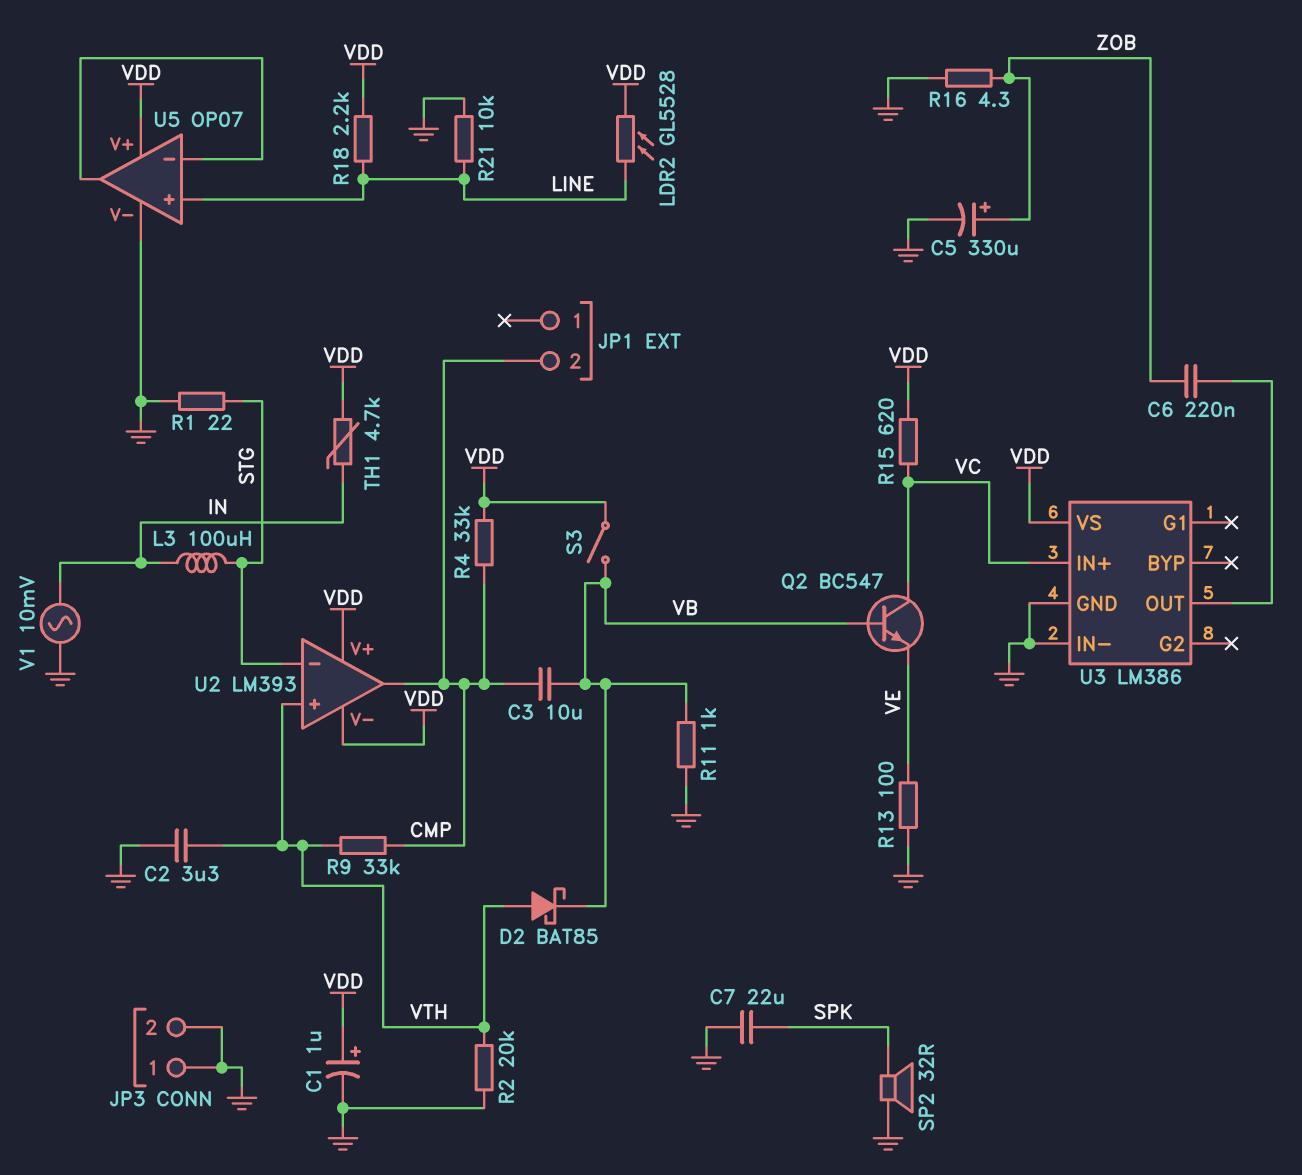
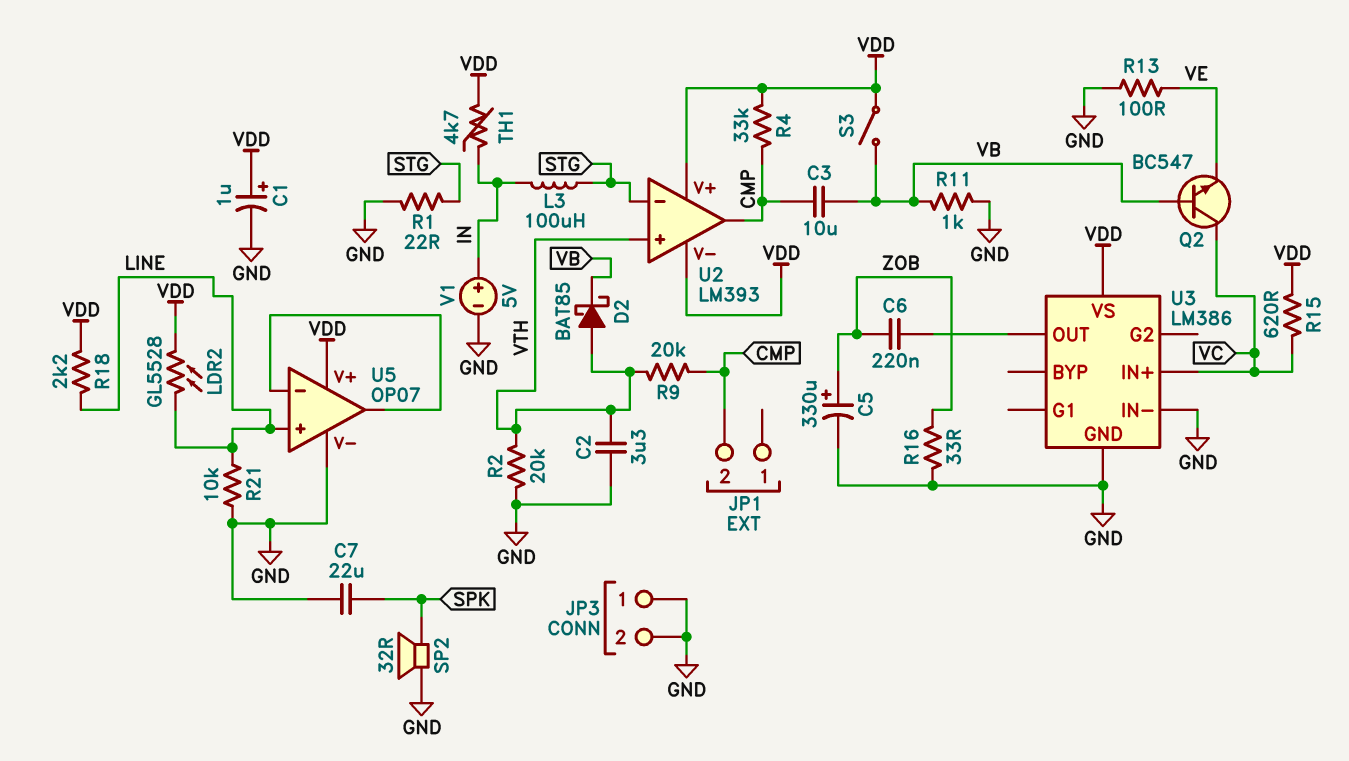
R9: 33k (CMP, VTH) -> 20k (CMP, VTH)
R16: 4.3 (GND, ZOB) -> 33 (GND, ZOB)
V1: AC 10mV (GND, IN) -> 5V (plus IN, minus GND)

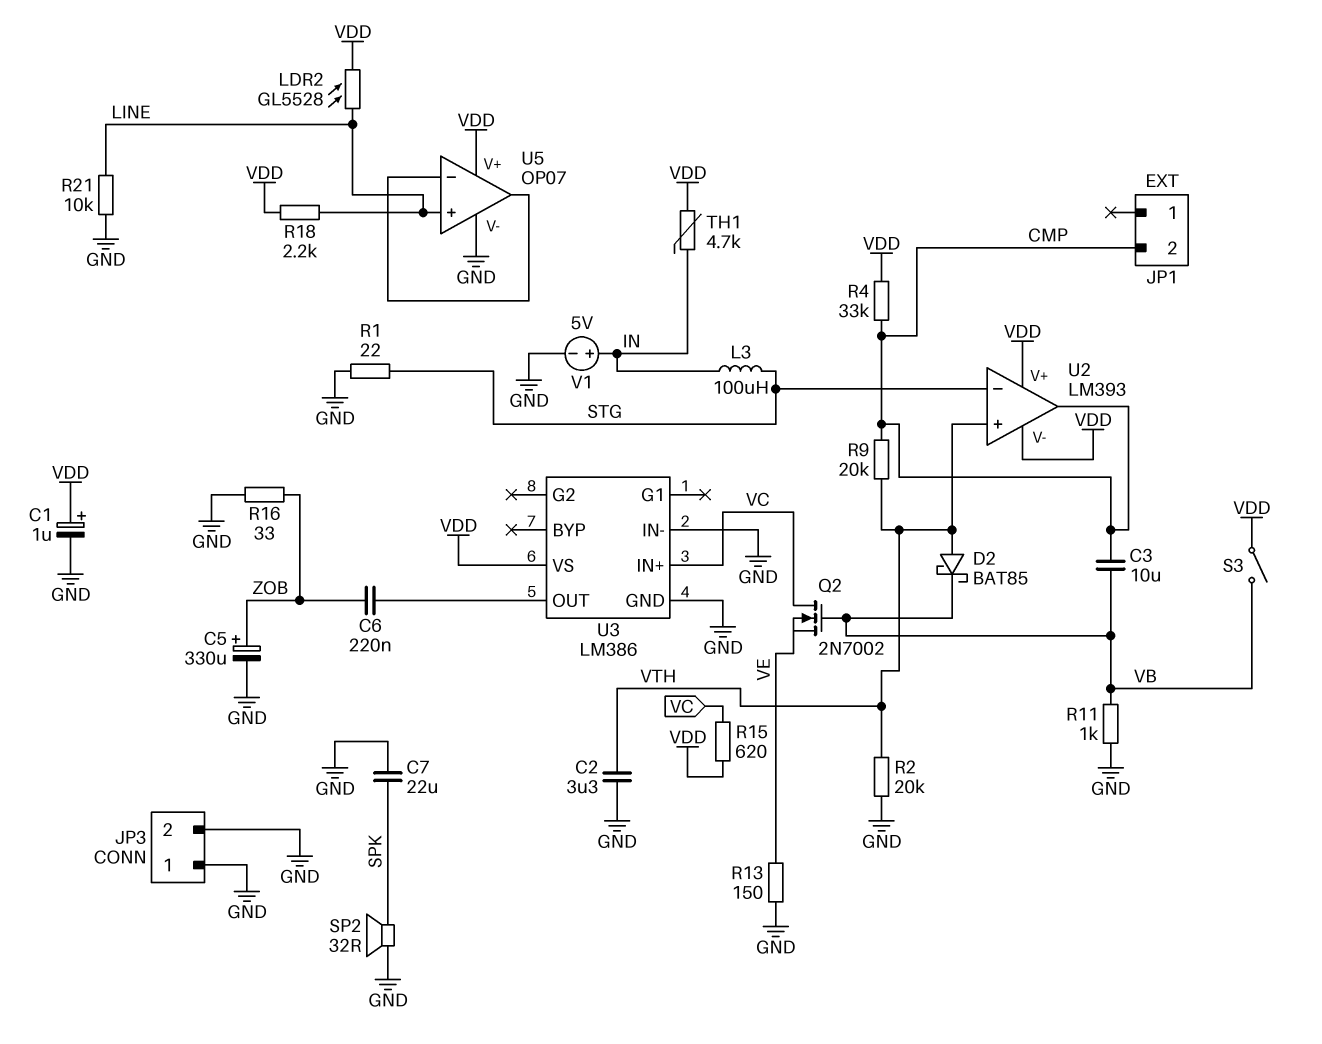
Q2: NPN BC547 (B VB, C VC, E VE) -> NMOS 2N7002 (G VB, D VC, S VE)
R13: 100 (GND, VE) -> 150 (GND, VE)

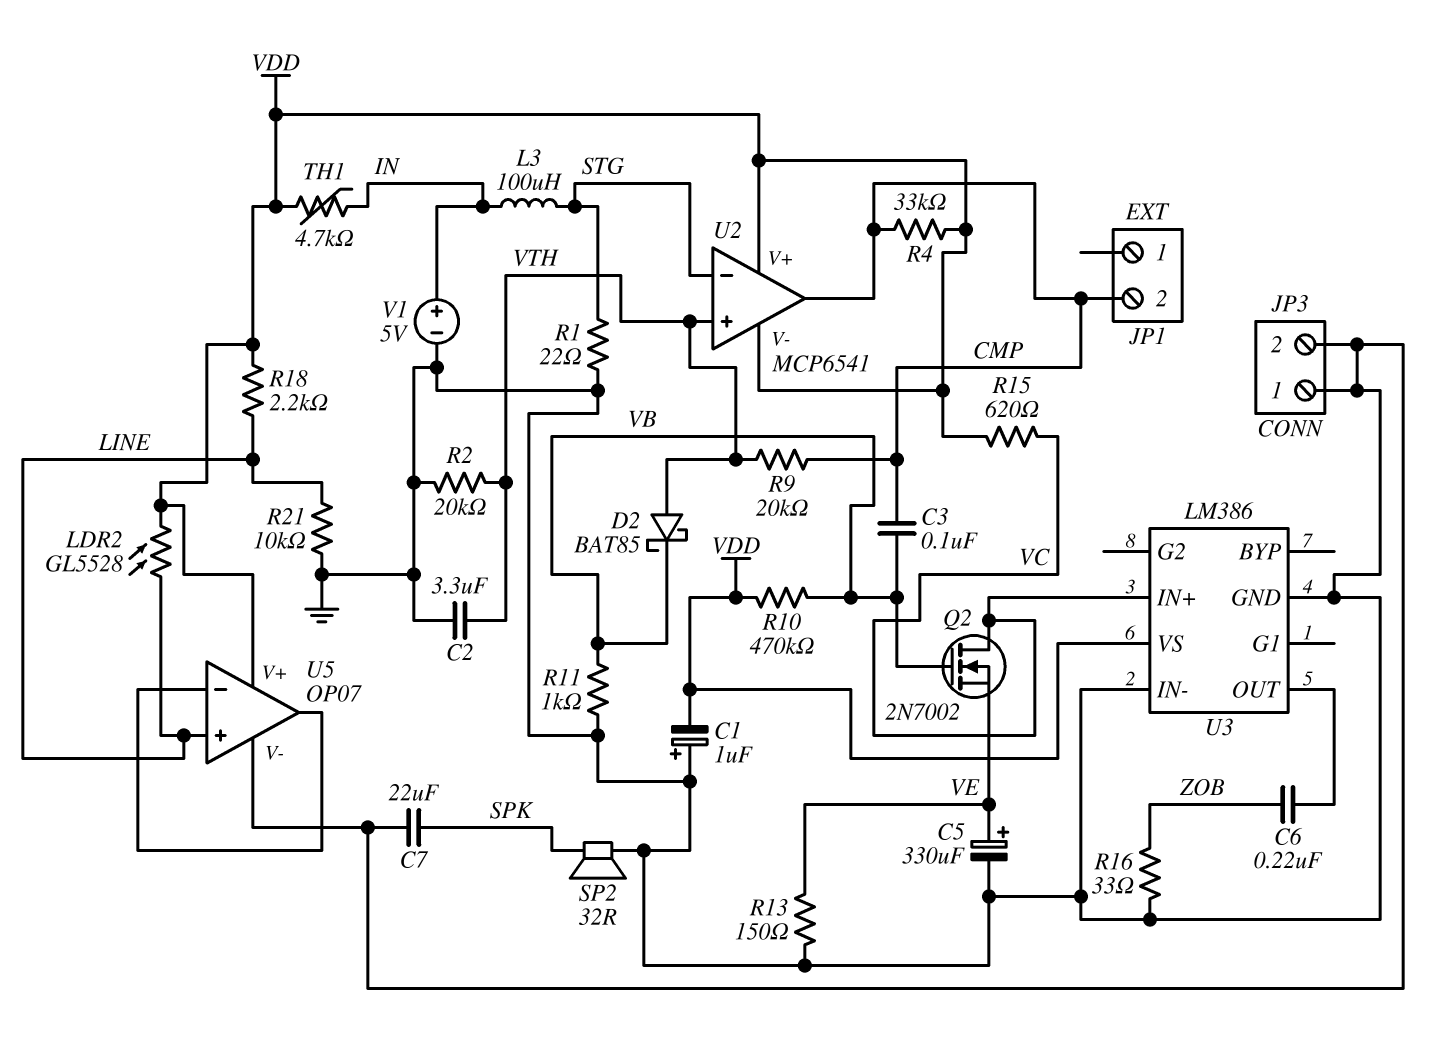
C1: 1uF (plus VDD, minus GND) -> 1uF (plus GND, minus VDD)
C3: 10uF (CMP, VB) -> 100nF (CMP, VB)
C5: 330uF (plus ZOB, minus GND) -> 330uF (plus VE, minus GND)
R10: none -> 470k (VB, VDD)
S3: switch (VB, VDD) -> none
U2: LM393 -> MCP6541

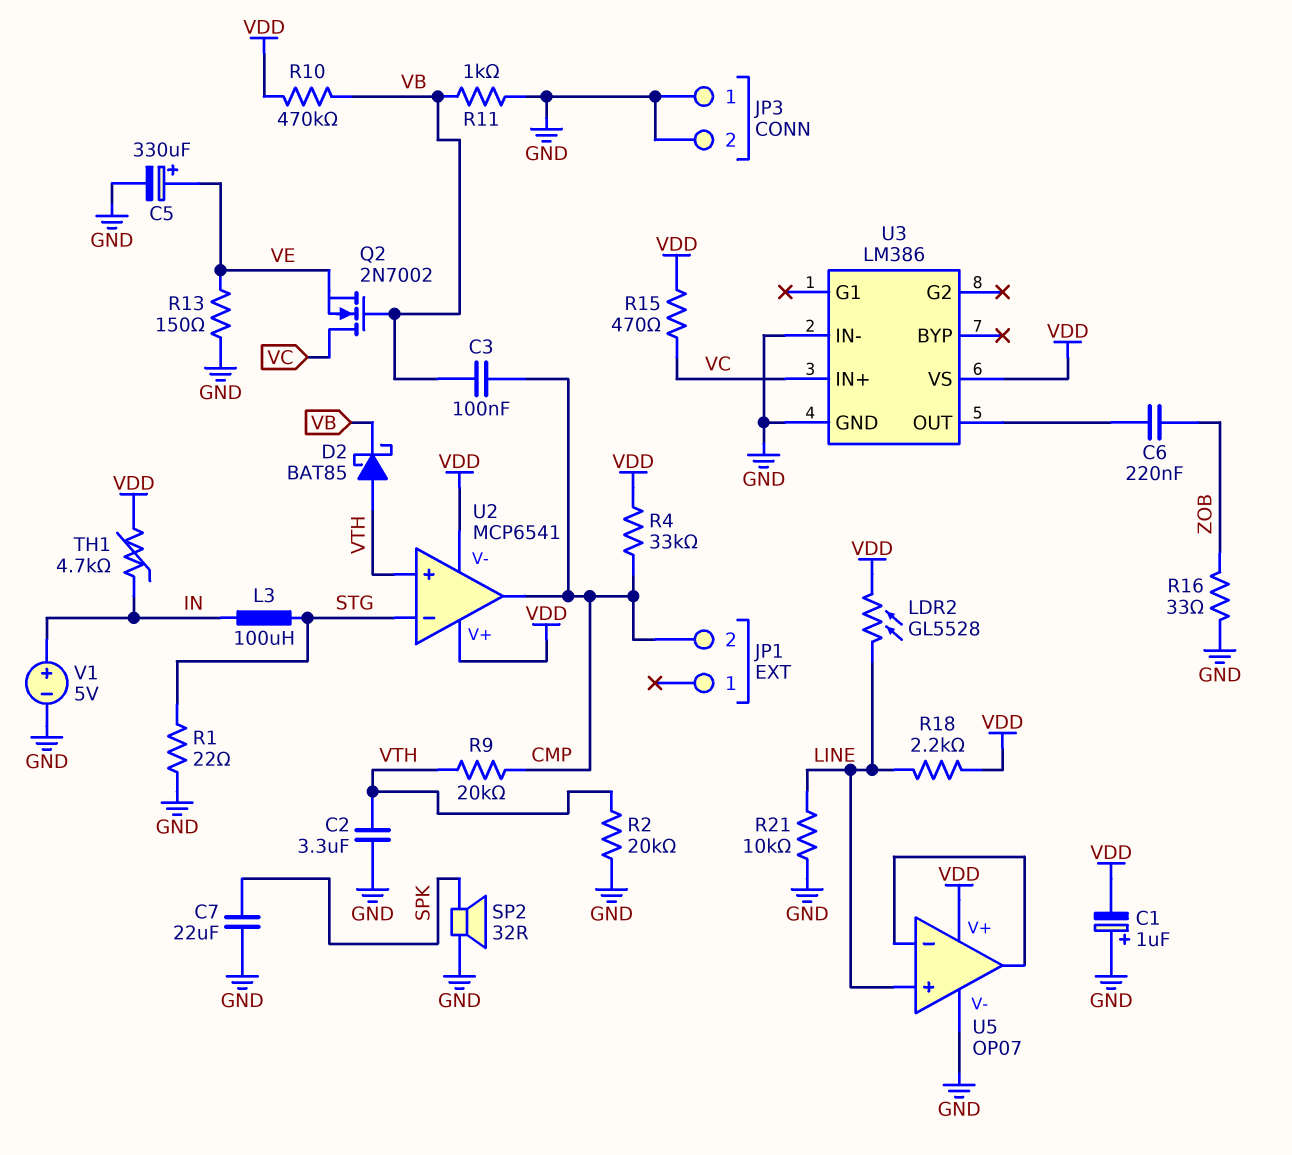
R15: 620 (VC, VDD) -> 470 (VC, VDD)

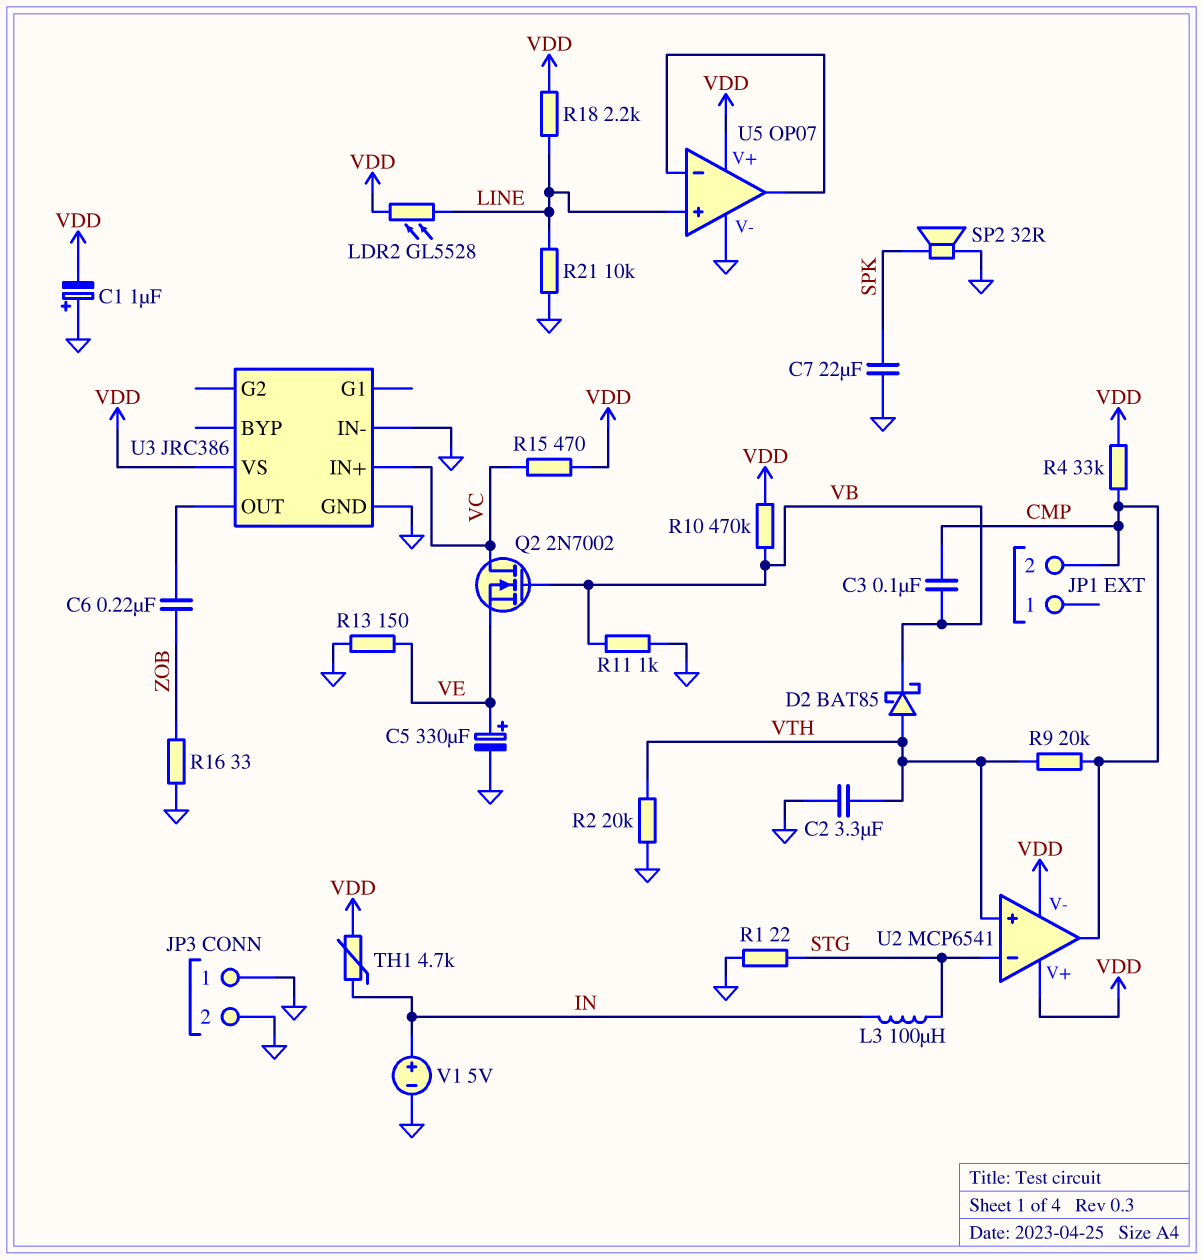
U3: LM386 -> JRC386

